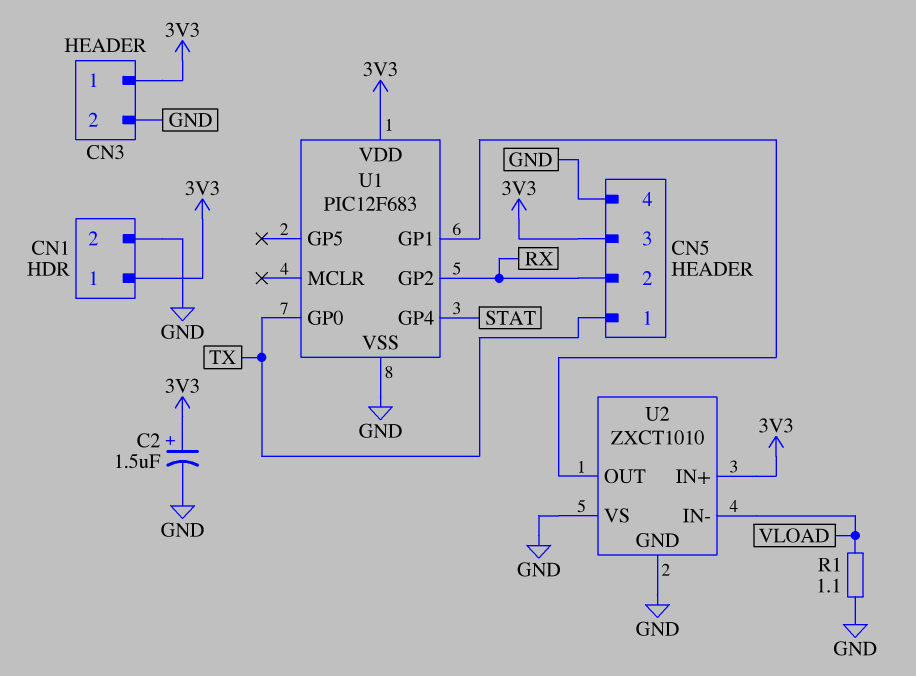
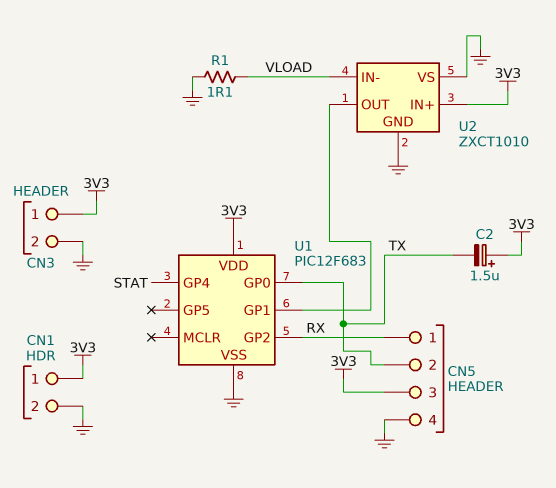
C2: 1.5uF (plus 3V3, minus GND) -> 1.5uF (plus 3V3, minus TX)
CN5 pin 1: TX -> RX
CN5 pin 2: RX -> TX

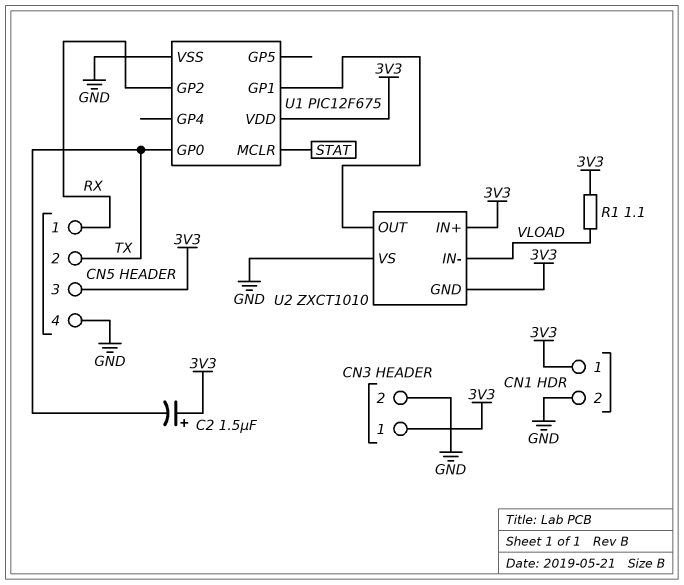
R1: 1.1 (GND, VLOAD) -> 1.1 (3V3, VLOAD)
U1: PIC12F683 -> PIC12F675
U1 pin GP4: STAT -> none
U1 pin MCLR: none -> STAT
U2 pin GND: GND -> 3V3

